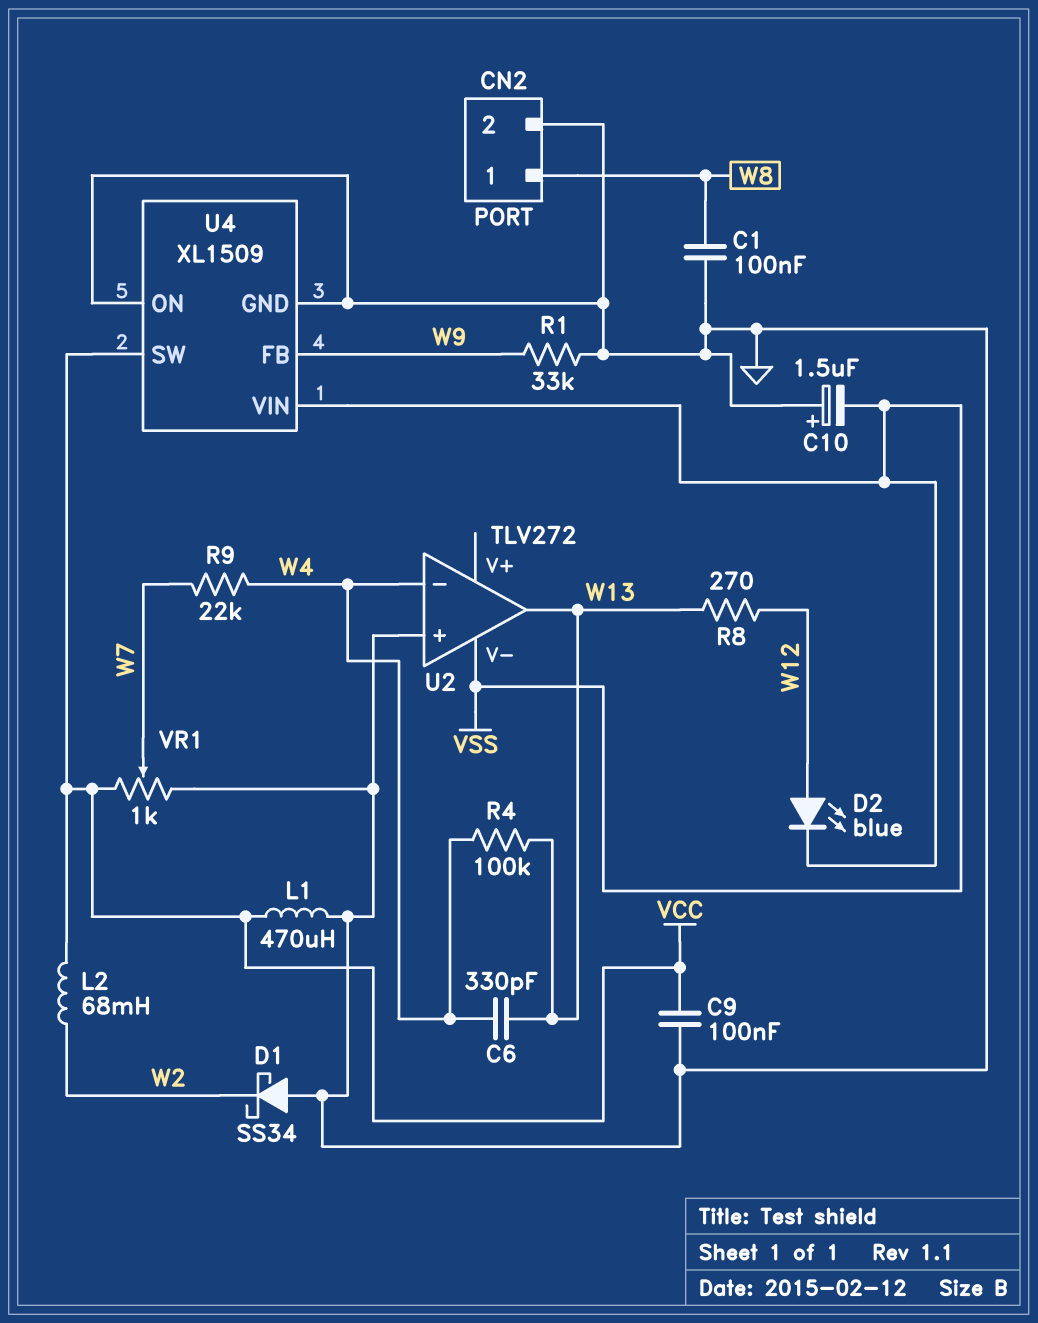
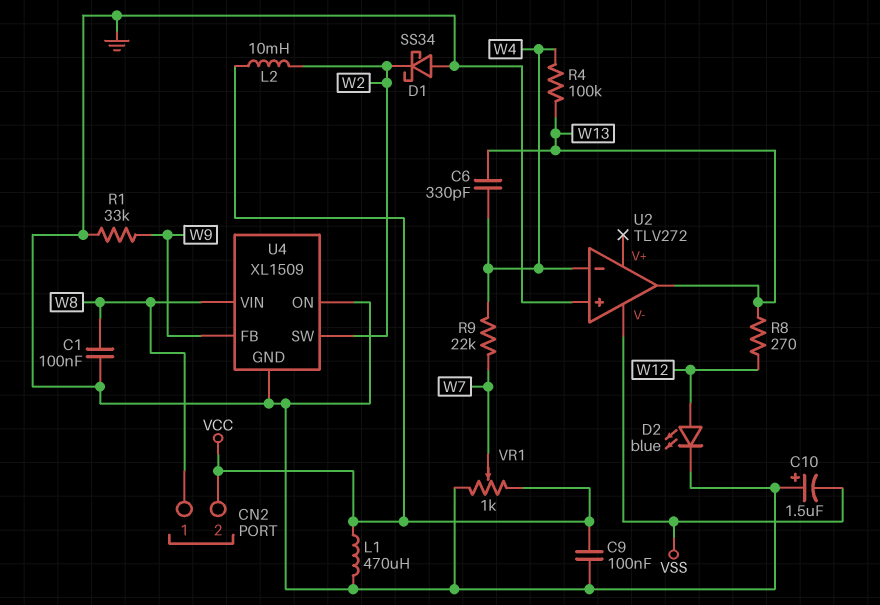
CN2 pin 2: GND -> VCC
D2: LED blue (A W12, K VSS) -> LED blue (A W12, K GND)
L2: 68mH (VCC, W2) -> 10mH (VCC, W2)
U4 pin SW: VCC -> W2
U4 pin VIN: VSS -> W8

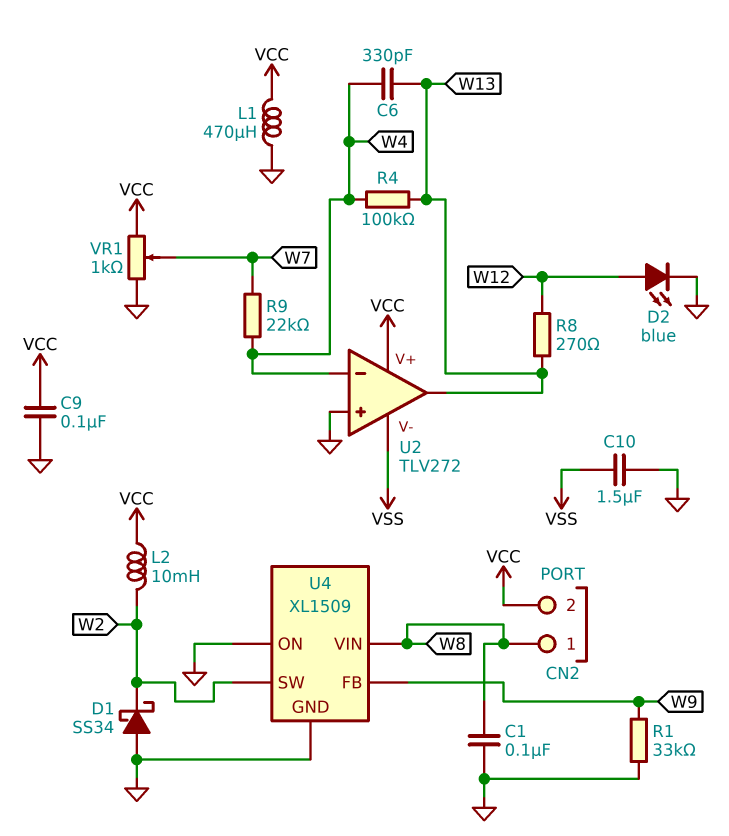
C10: 1.5uF (plus GND, minus VSS) -> 1.5uF (GND, VSS)
U2 pin V+: none -> VCC

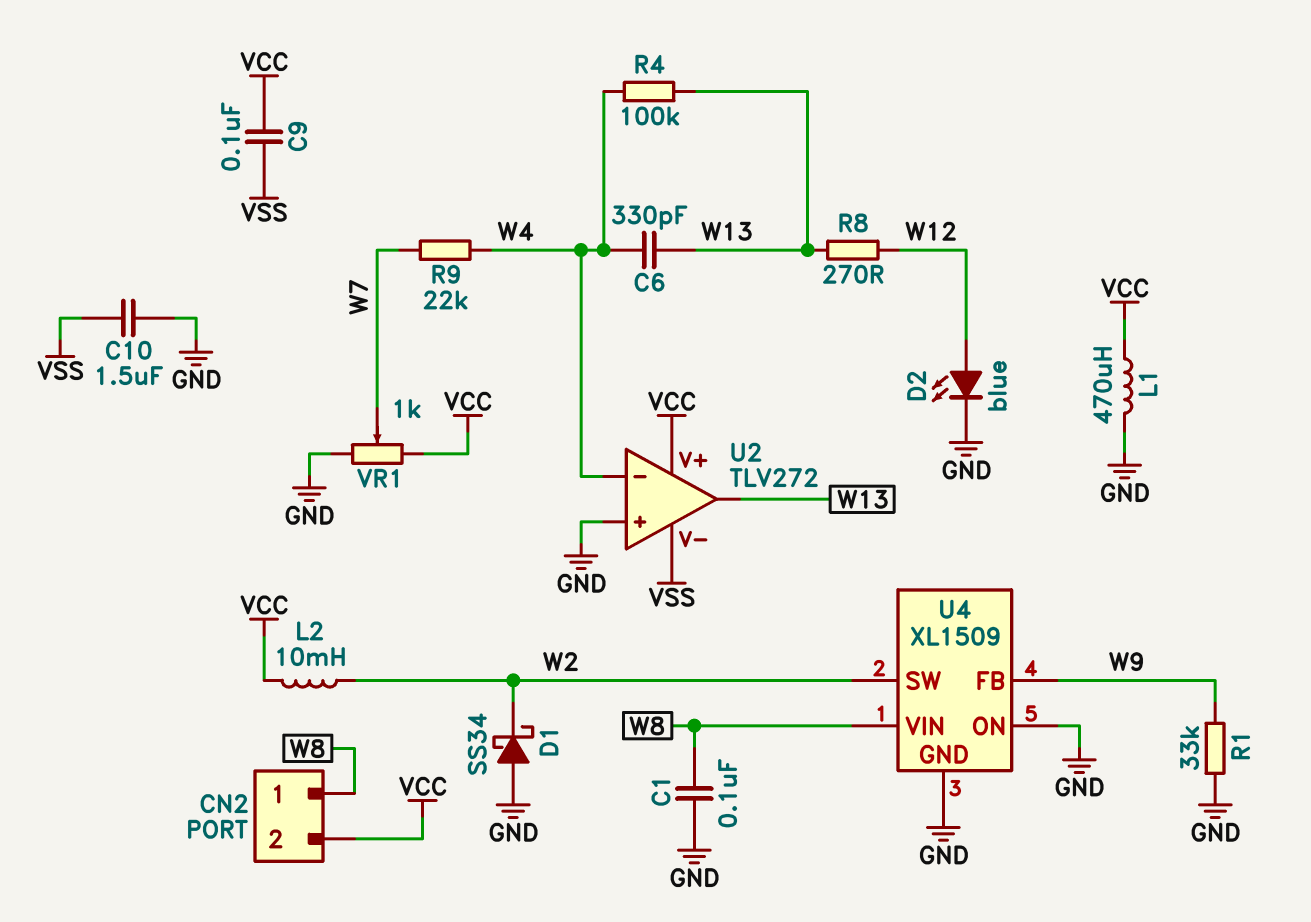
C9: 100nF (GND, VCC) -> 100nF (VCC, VSS)

